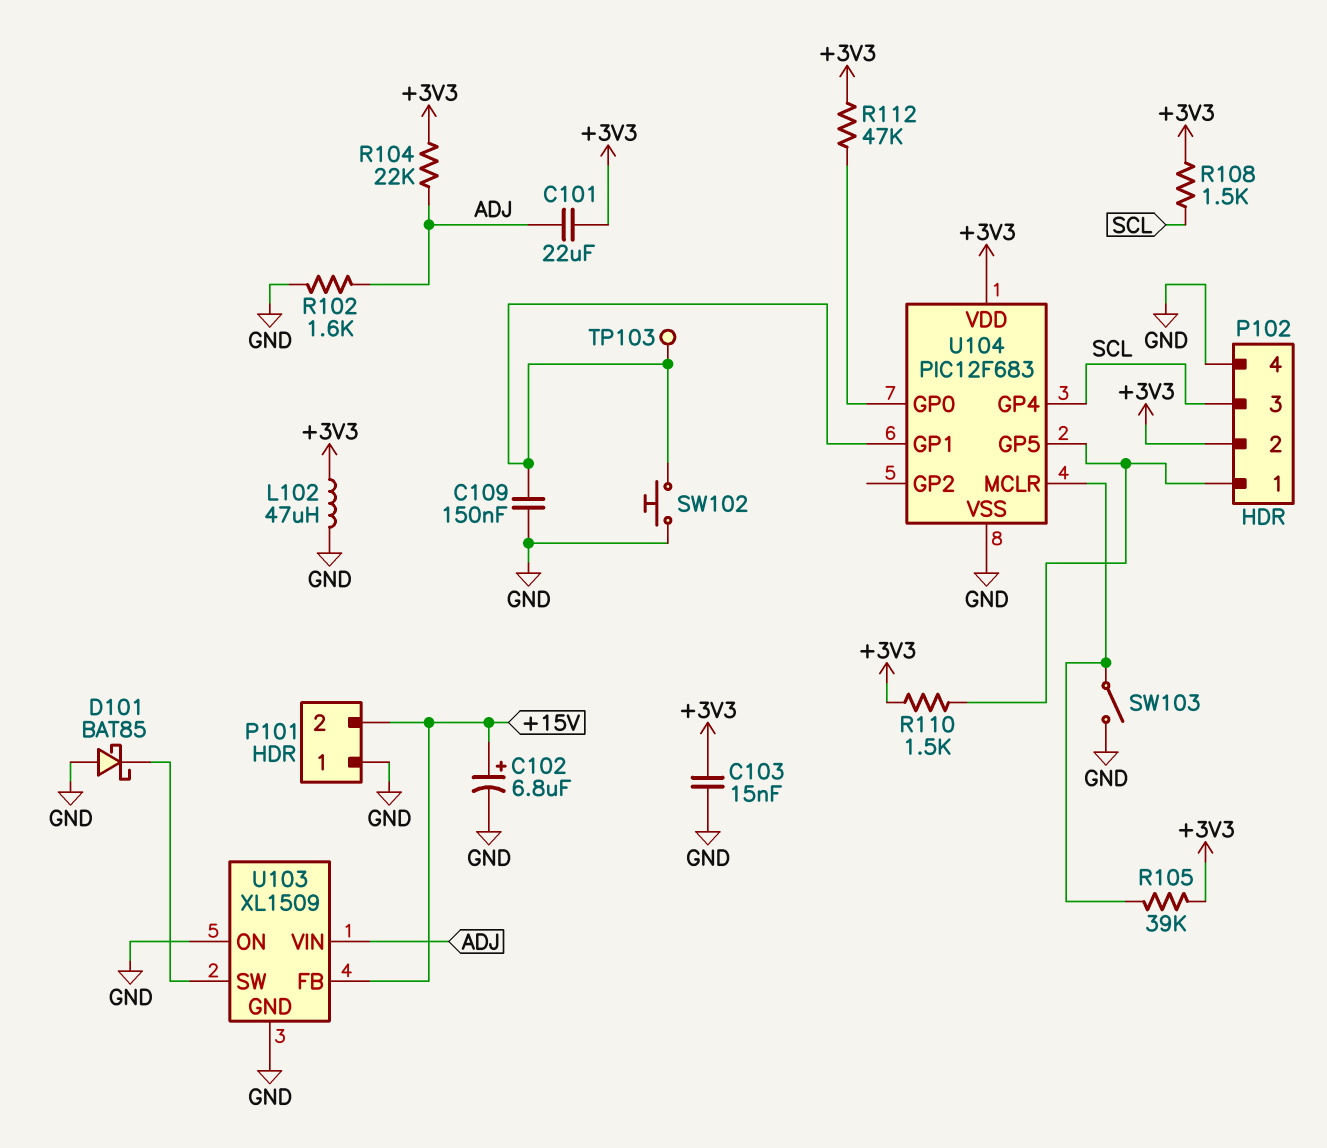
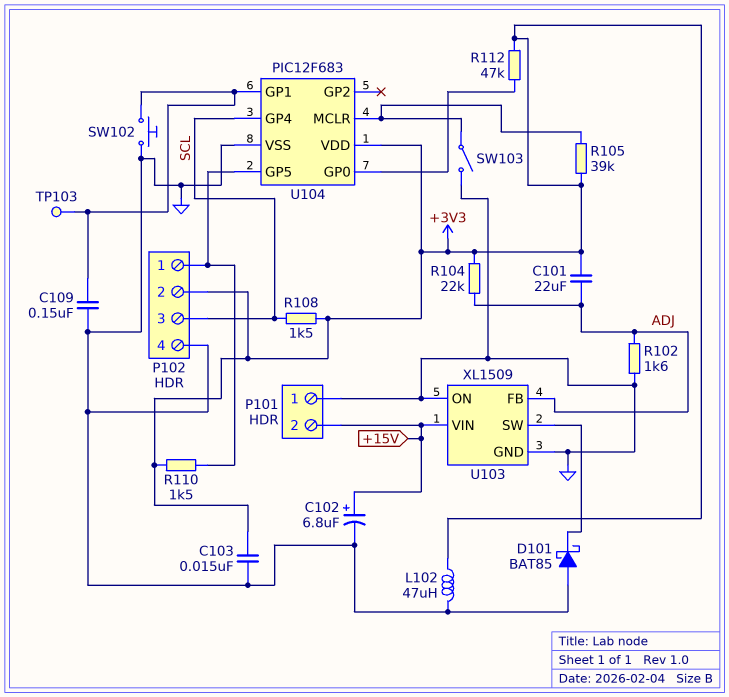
U103 pin FB: +15V -> ADJ
U103 pin VIN: ADJ -> +15V

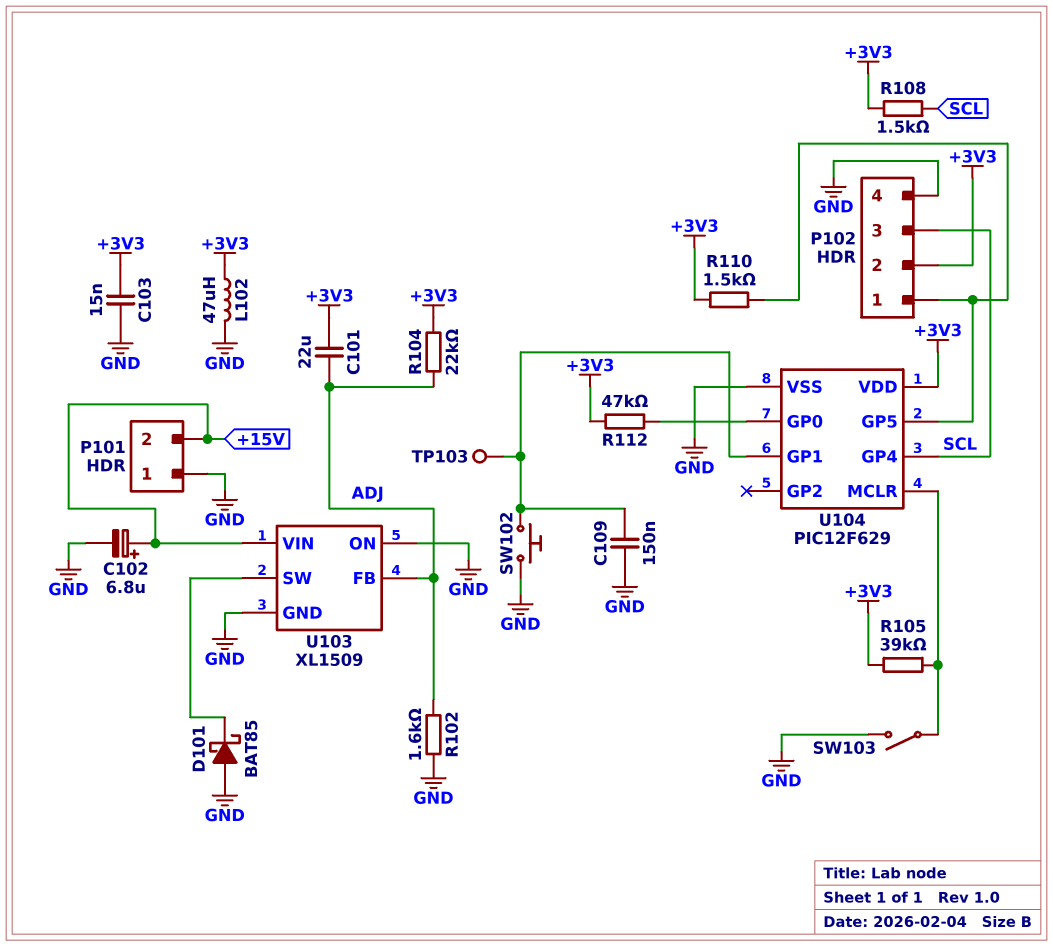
U104: PIC12F683 -> PIC12F629

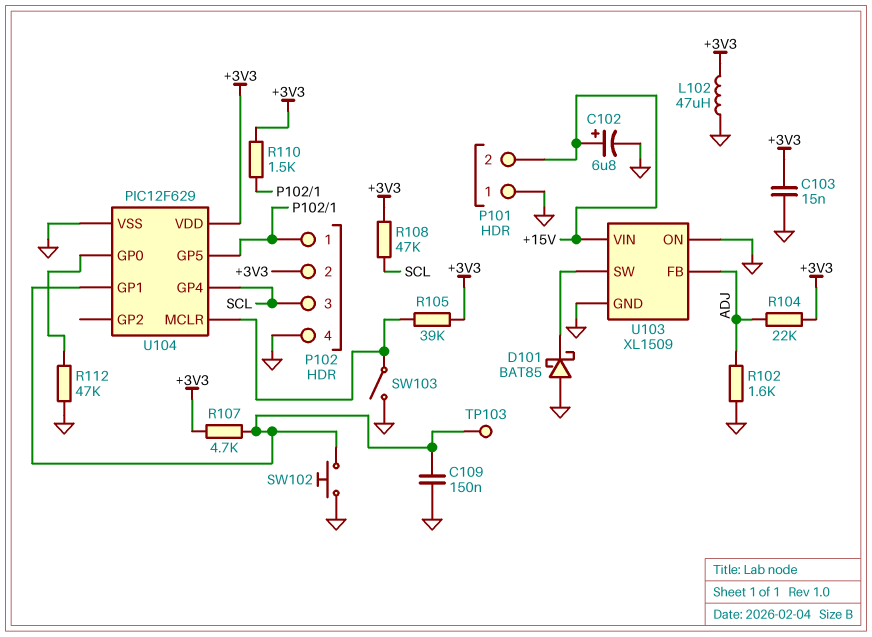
C101: 22uF (+3V3, ADJ) -> none
R107: none -> 4.7k (+3V3, U104/GP1)
R108: 1.5k (+3V3, SCL) -> 47k (+3V3, SCL)
R112: 47k (+3V3, U104/GP0) -> 47k (GND, U104/GP0)

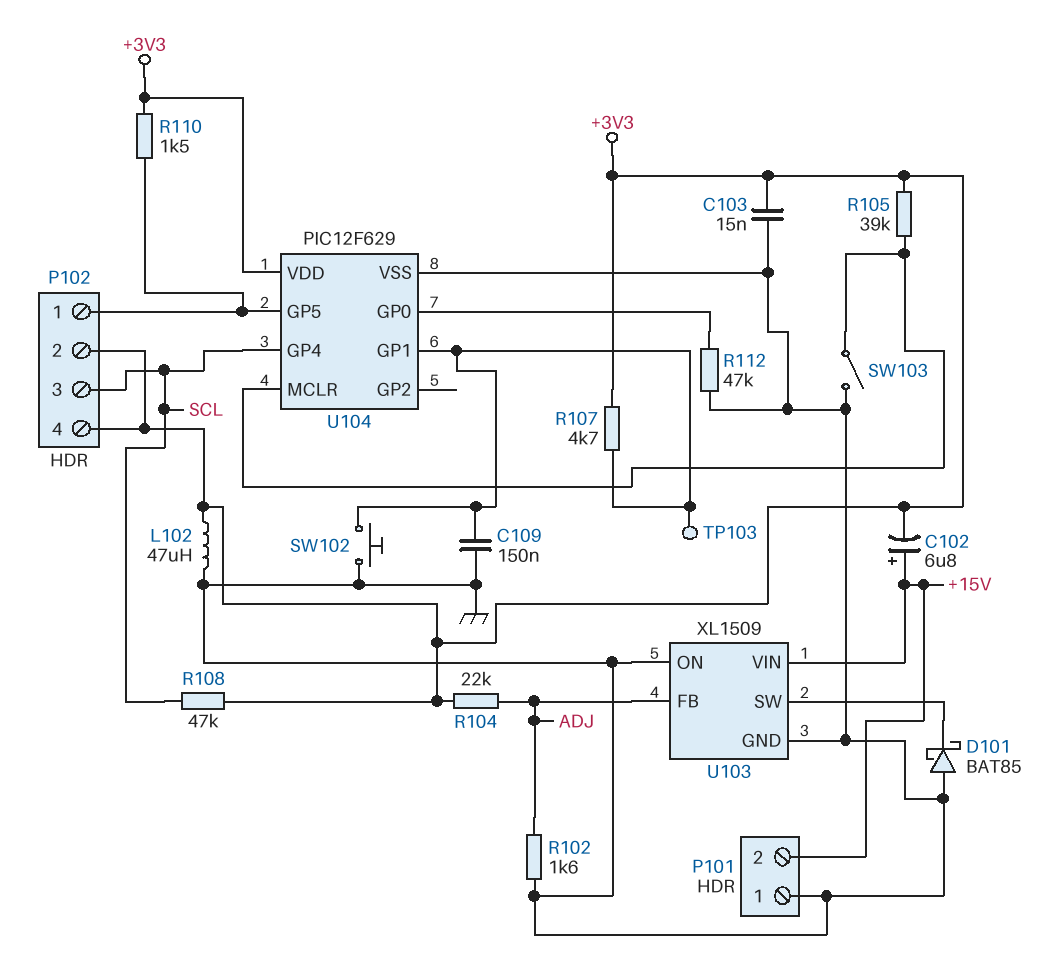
C102: 6.8uF (plus +15V, minus GND) -> 6.8uF (plus +15V, minus +3V3)
P102 pin 4: GND -> +3V3

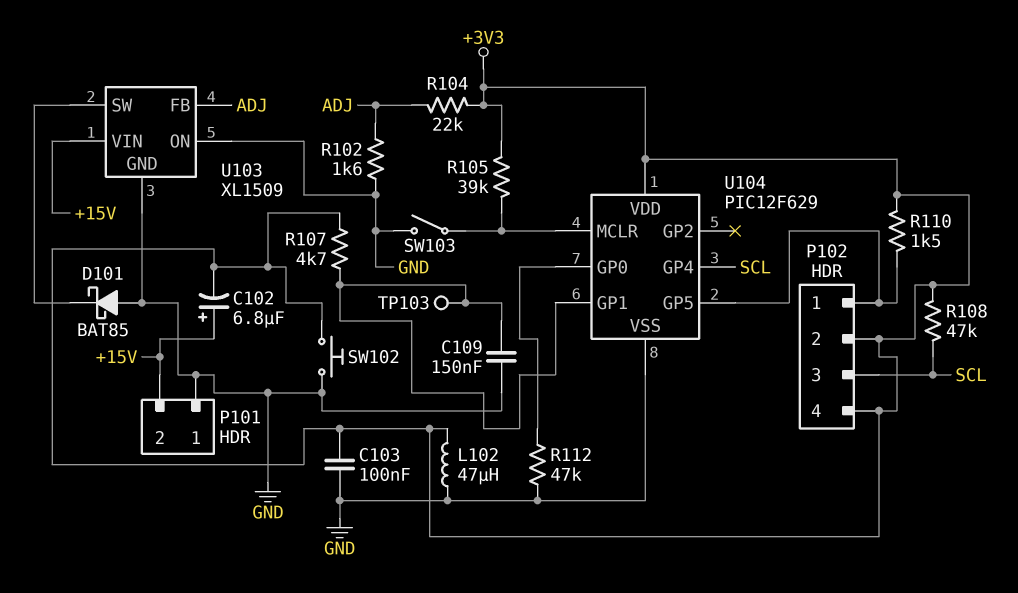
C103: 15nF (+3V3, GND) -> 100nF (+3V3, GND)
SW102: button (GND, U104/GP1) -> button (+3V3, GND)

